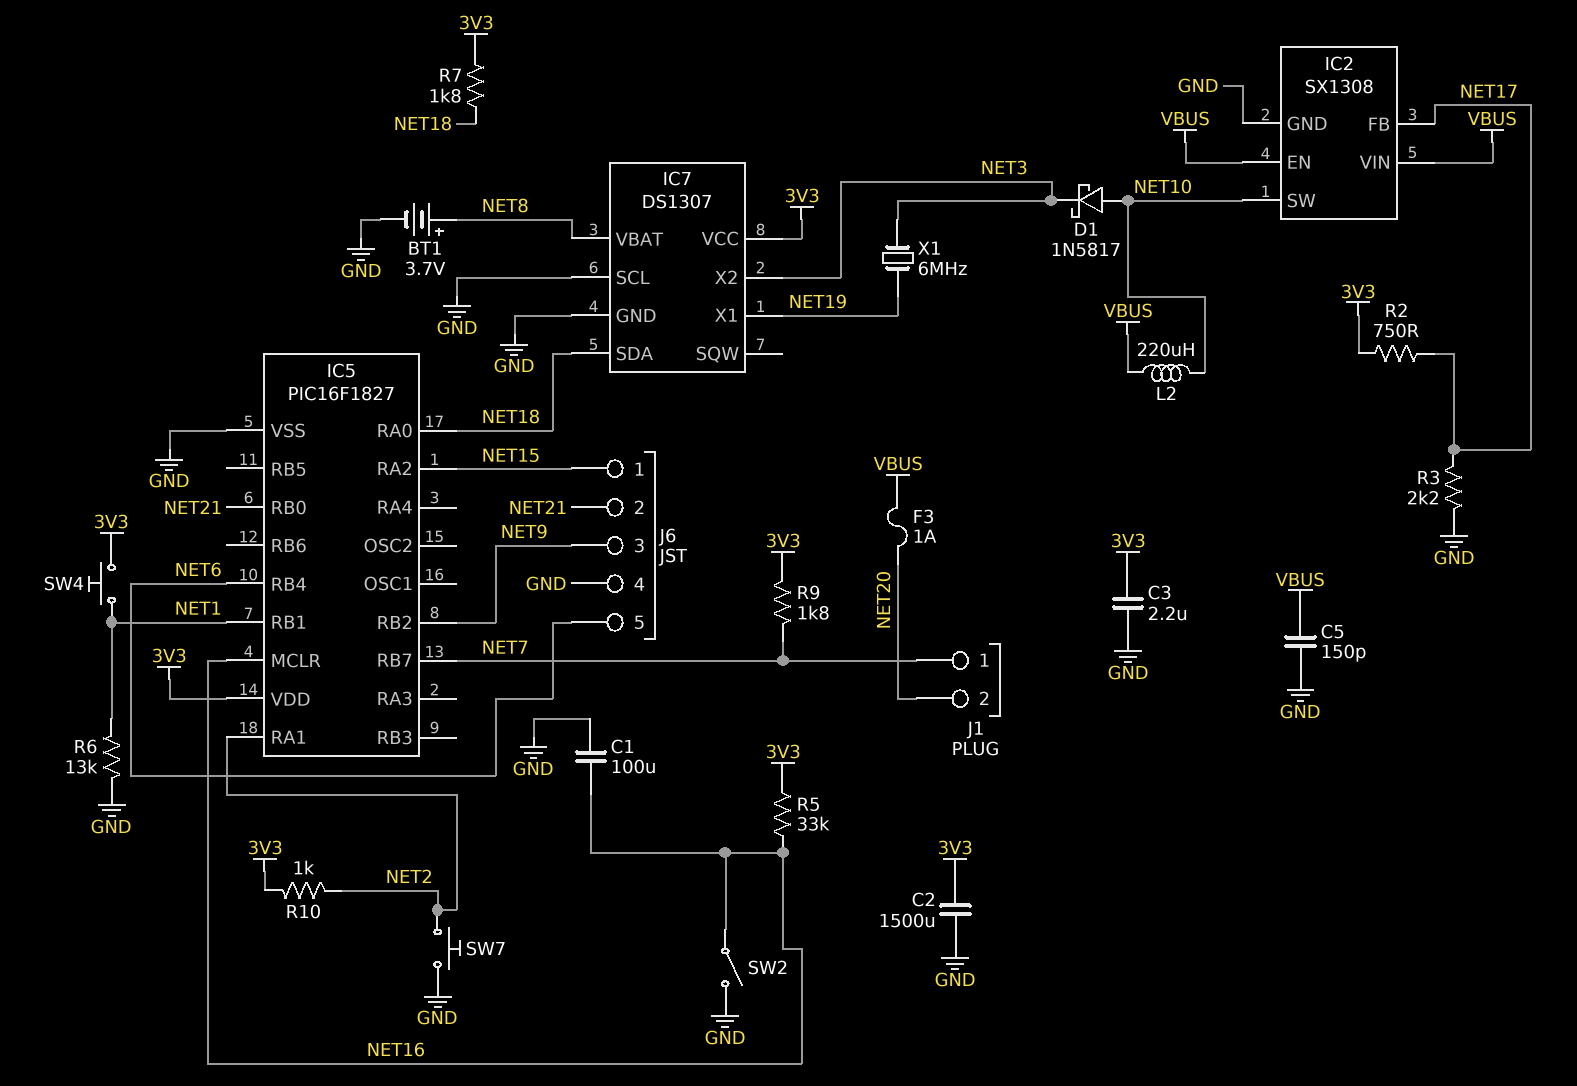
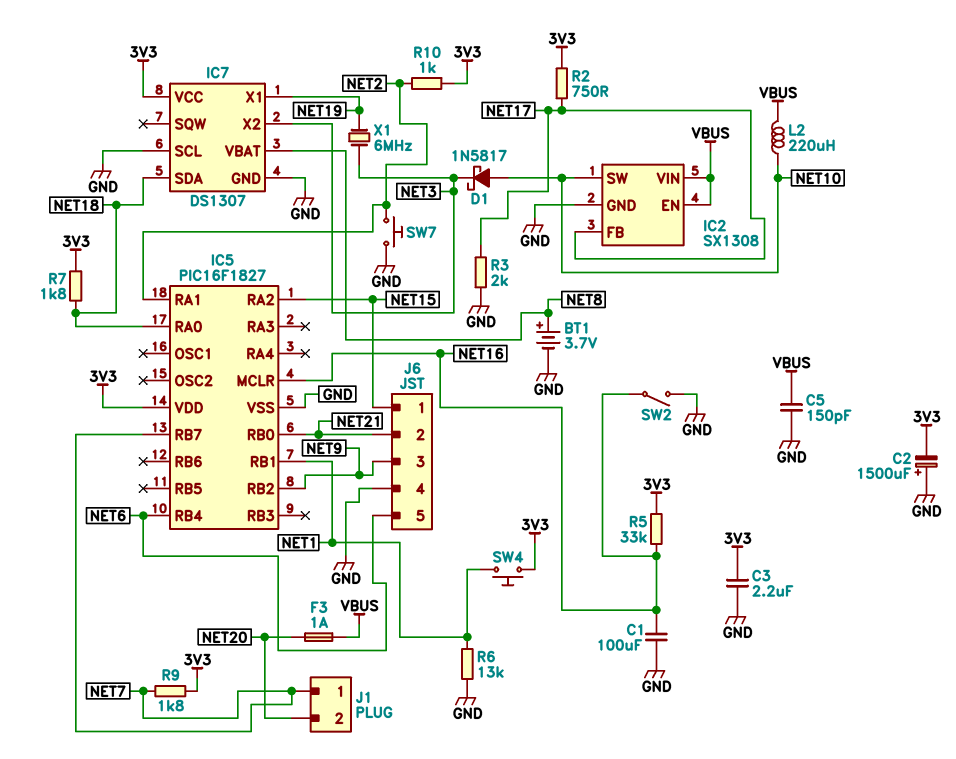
C2: 1500uF (3V3, GND) -> 1500uF (plus GND, minus 3V3)
R3: 2.2k (GND, NET17) -> 2k (GND, NET17)

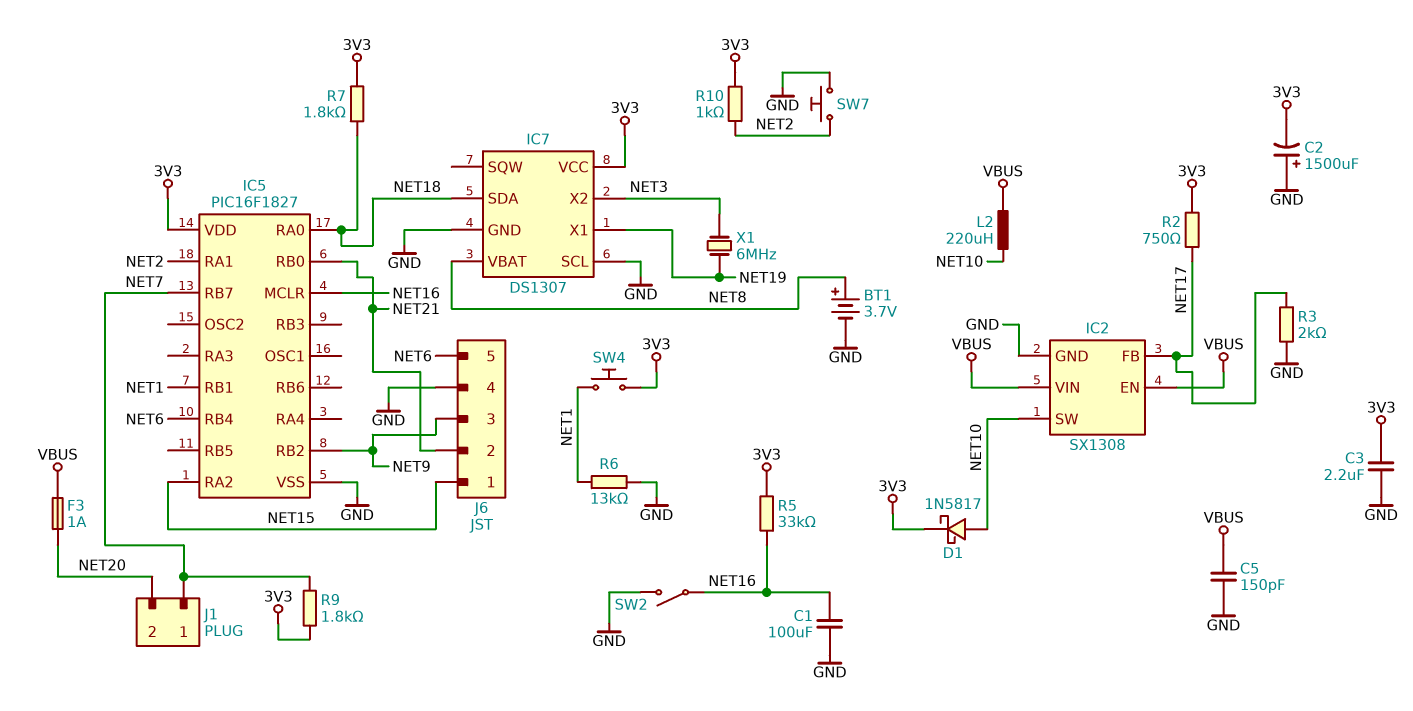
D1: schottky 1N5817 (A NET10, K NET3) -> schottky 1N5817 (A NET10, K 3V3)

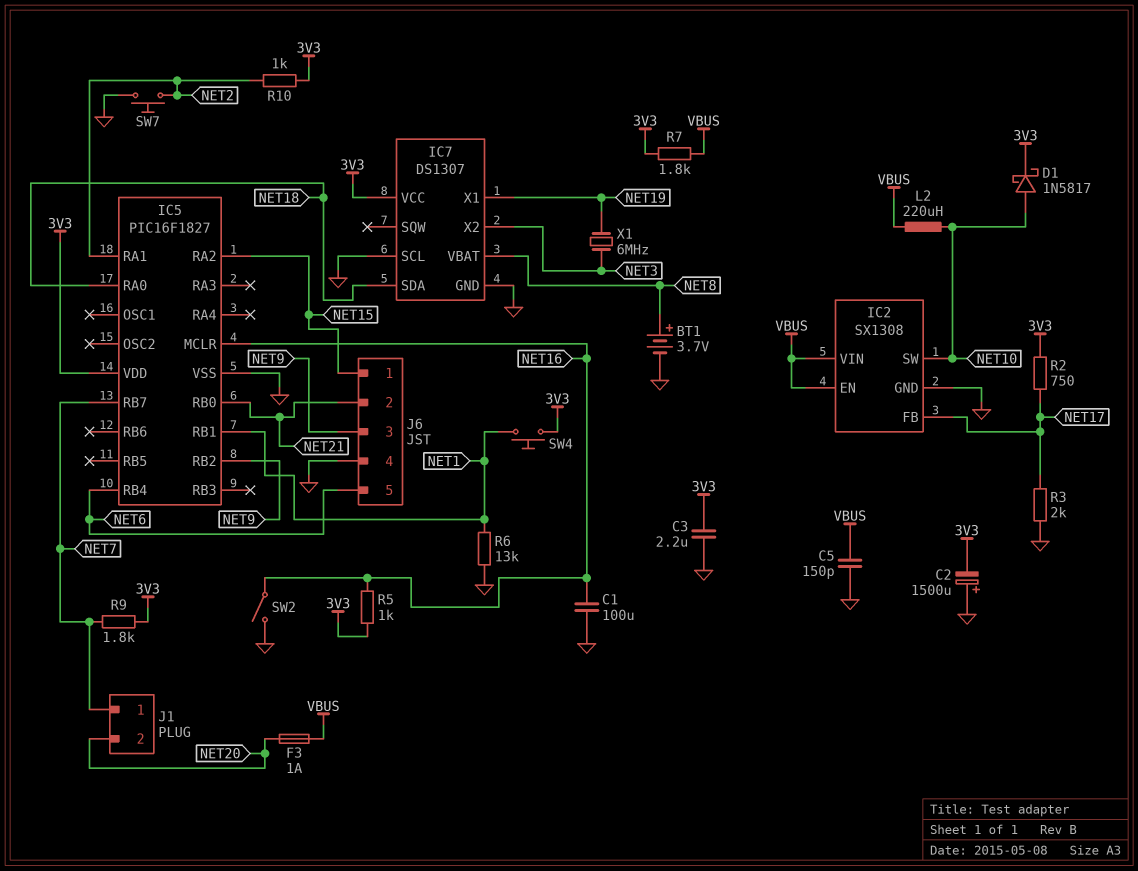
R5: 33k (3V3, NET16) -> 1k (3V3, NET16)
R7: 1.8k (3V3, NET18) -> 1.8k (3V3, VBUS)

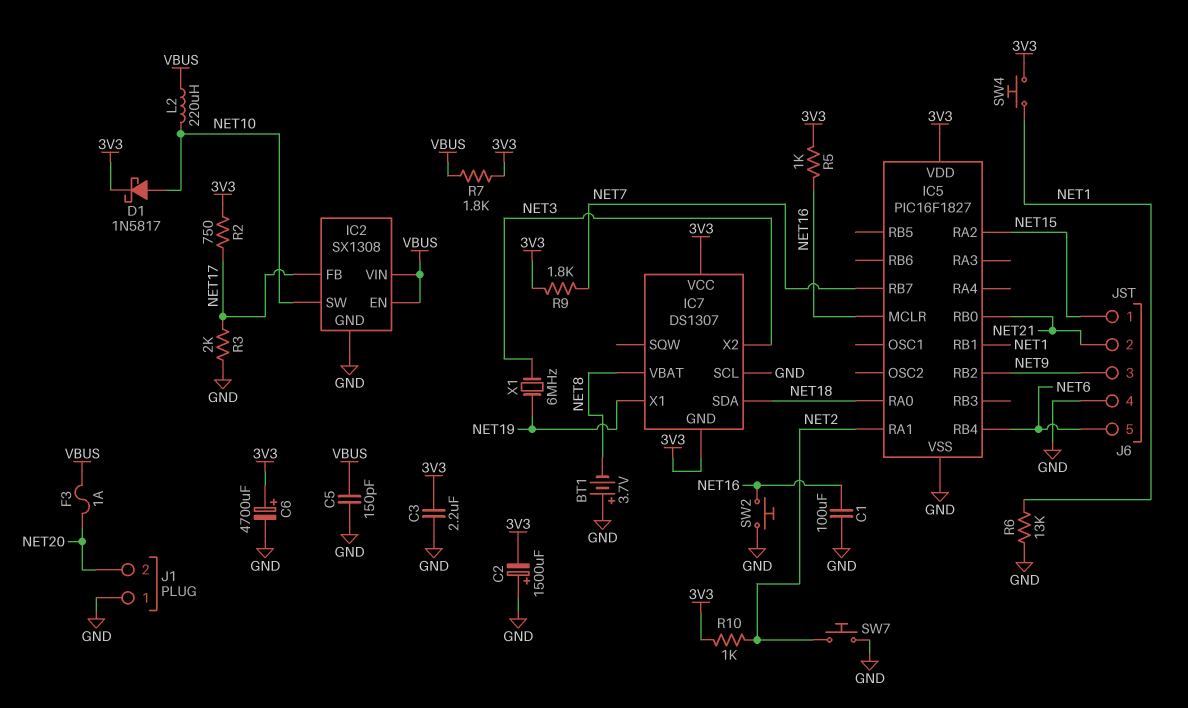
BT1: 3.7V (plus NET8, minus GND) -> 3.7V (plus GND, minus NET8)
C6: none -> 4700uF (plus 3V3, minus GND)
IC7 pin GND: GND -> 3V3
J1 pin 1: NET7 -> GND
SW2: switch (GND, NET16) -> button (GND, NET16)

